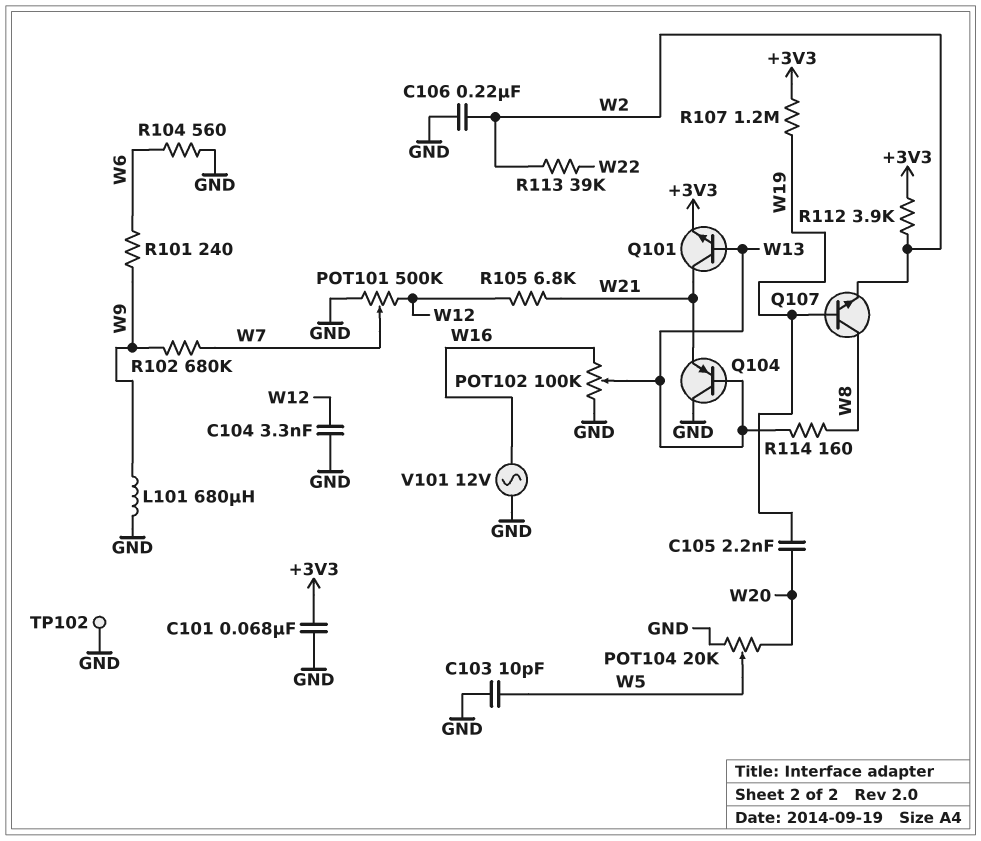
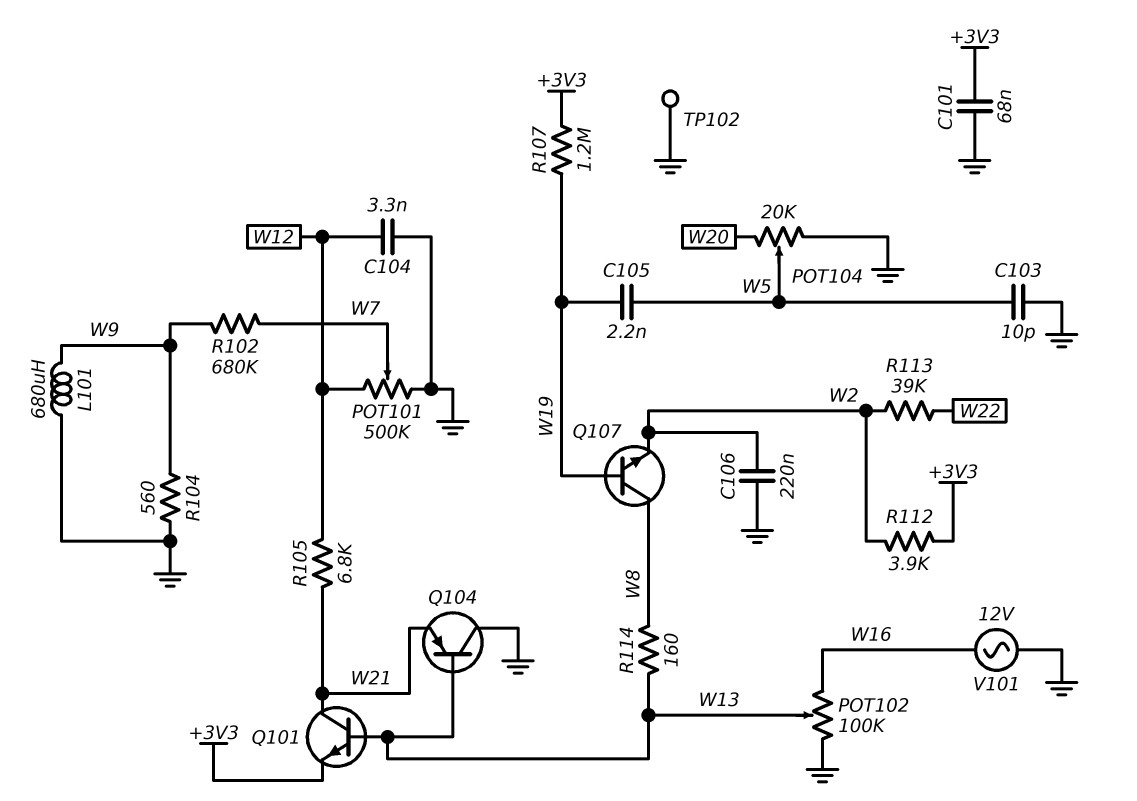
C105: 2.2nF (W19, W20) -> 2.2nF (W5, W19)
R101: 240 (W6, W9) -> none
R104: 560 (GND, W6) -> 560 (GND, W9)

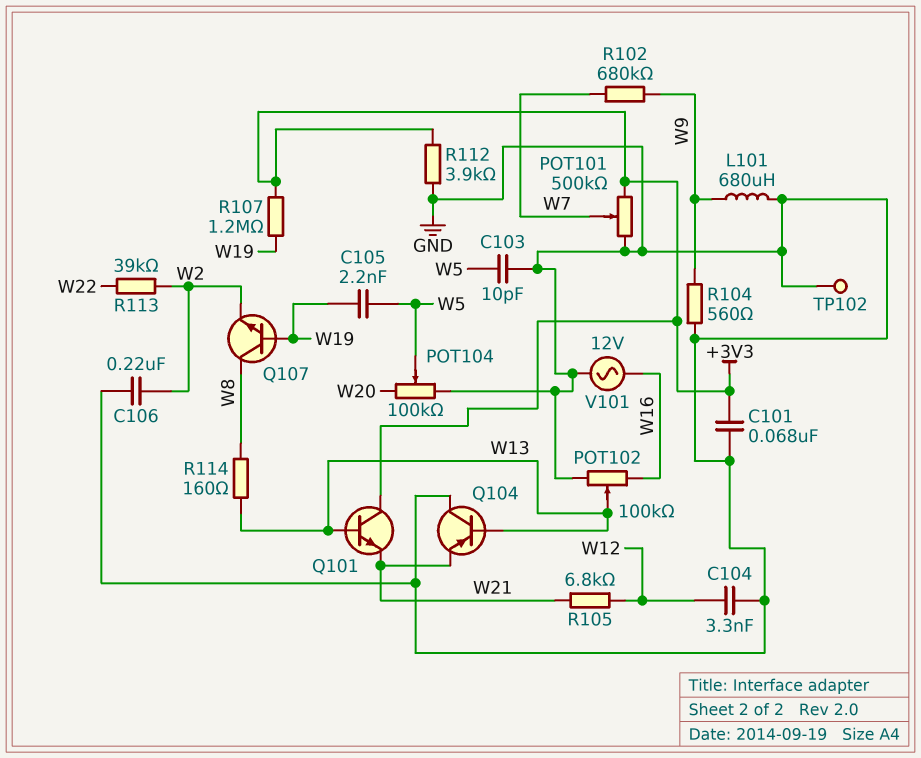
POT101: 500k (GND, W12, wiper W7) -> 500k (+3V3, GND, wiper W7)
POT104: 20k (GND, W20, wiper W5) -> 100k (GND, W20, wiper W5)
Q101: NPN (B W13, C W21, E +3V3) -> NPN (B W13, C +3V3, E W21)
R112: 3.9k (+3V3, W2) -> 3.9k (+3V3, GND)

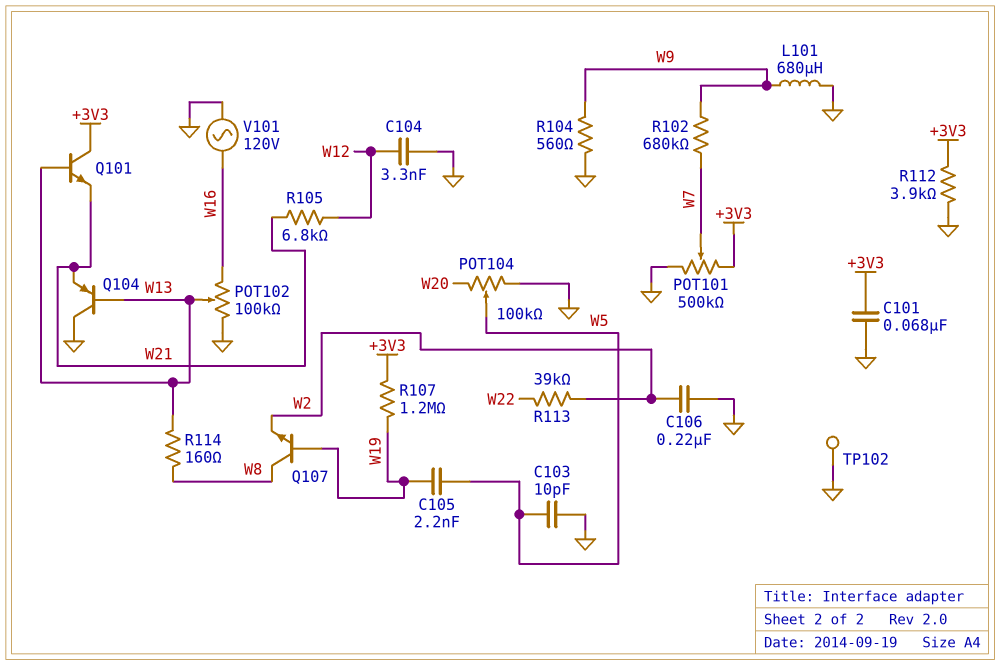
V101: AC 12V (GND, W16) -> AC 120V (GND, W16)

